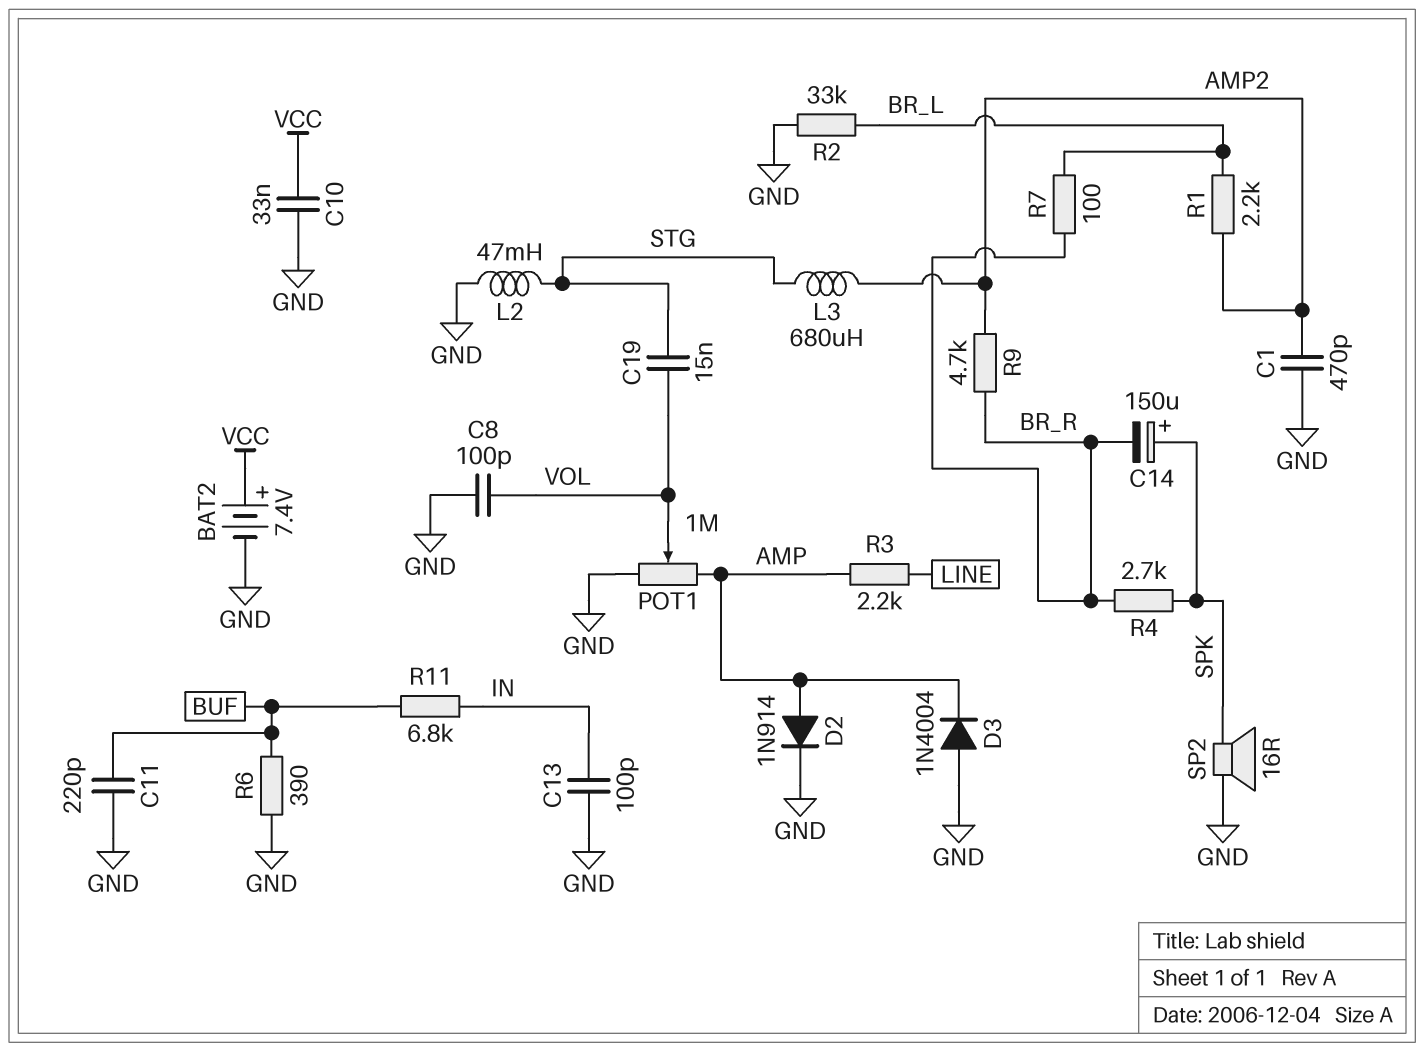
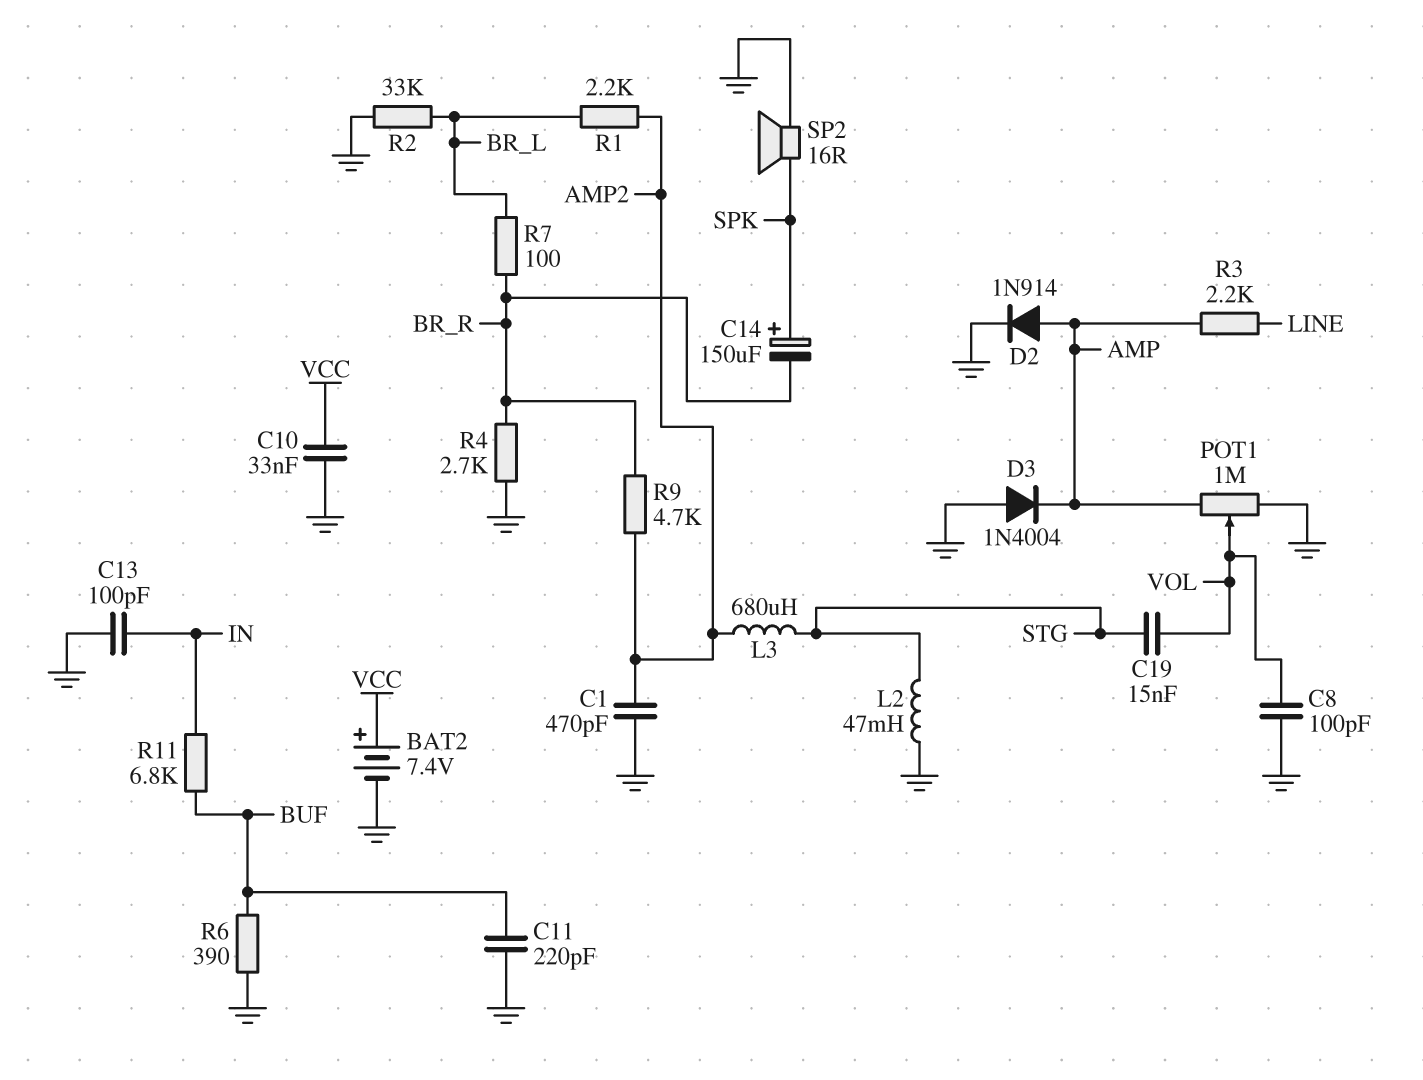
R4: 2.7k (BR_R, SPK) -> 2.7k (BR_R, GND)

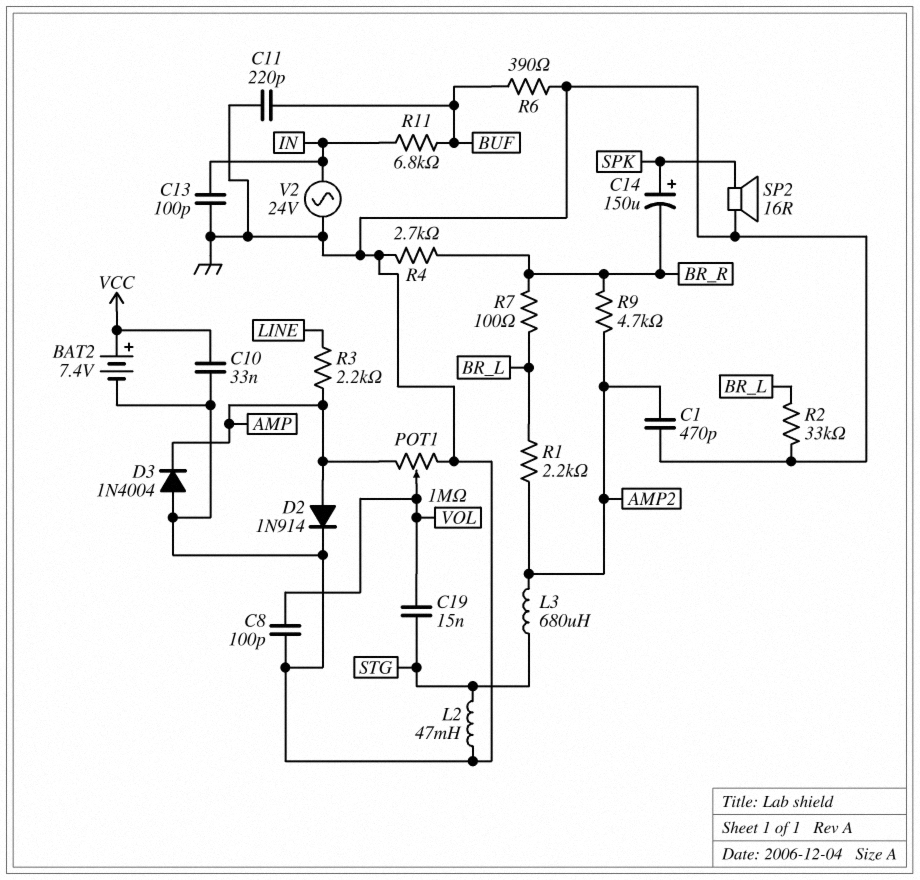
V2: none -> AC 24V (GND, IN)

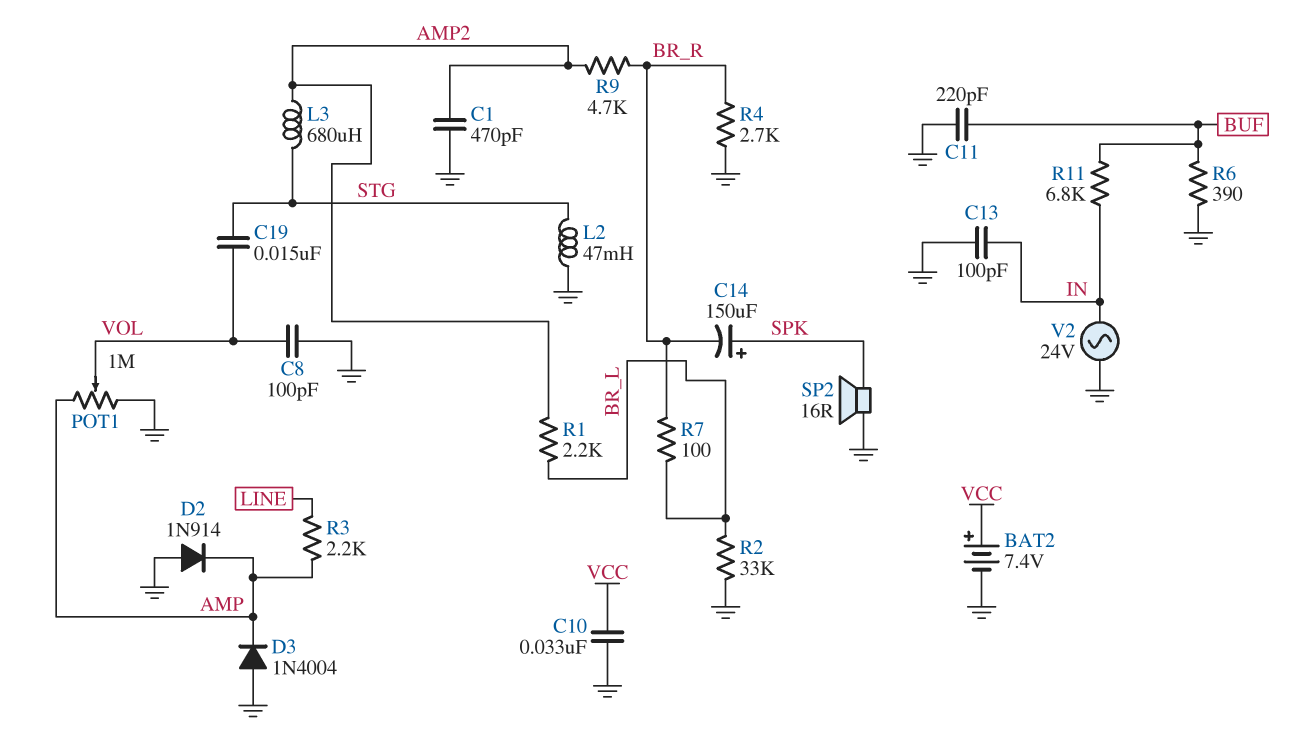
D2: diode 1N914 (A AMP, K GND) -> diode 1N914 (A GND, K AMP)

